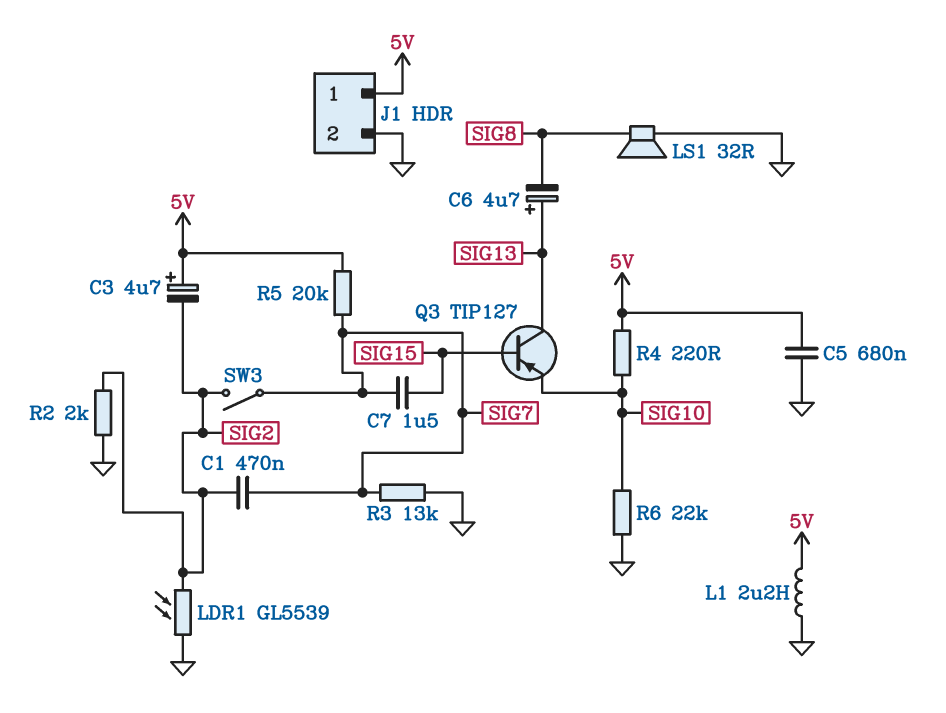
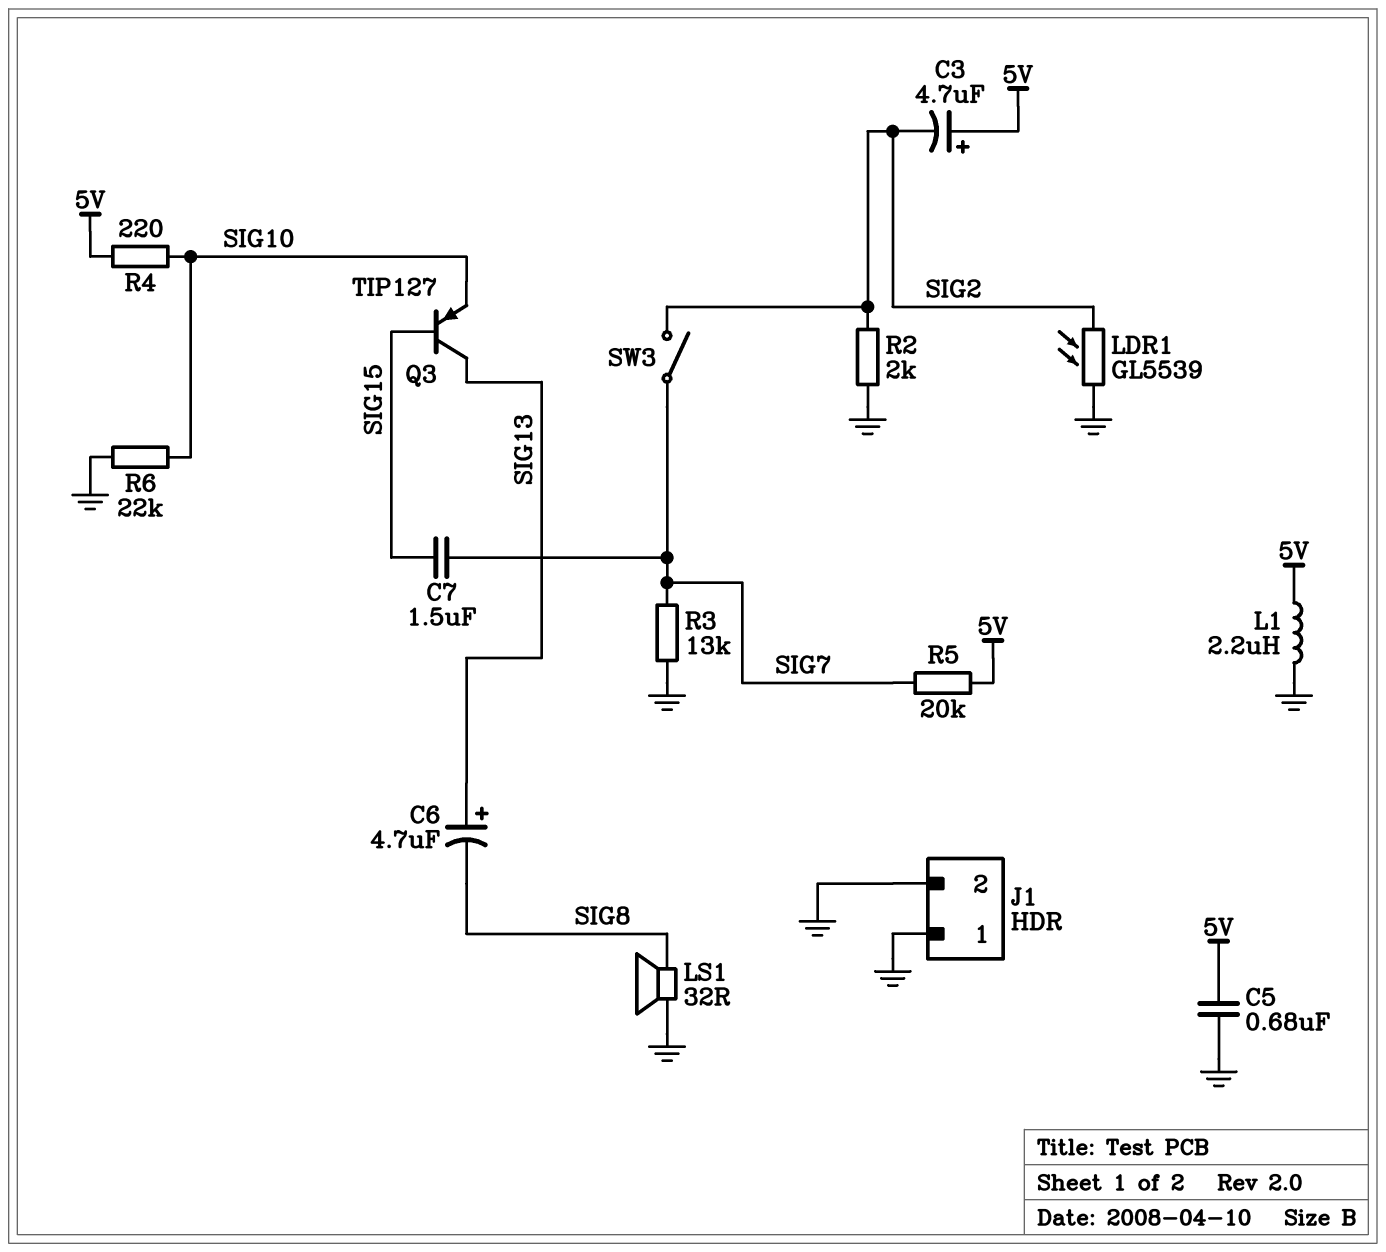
C1: 470nF (SIG2, SIG7) -> none
J1 pin 1: 5V -> GND

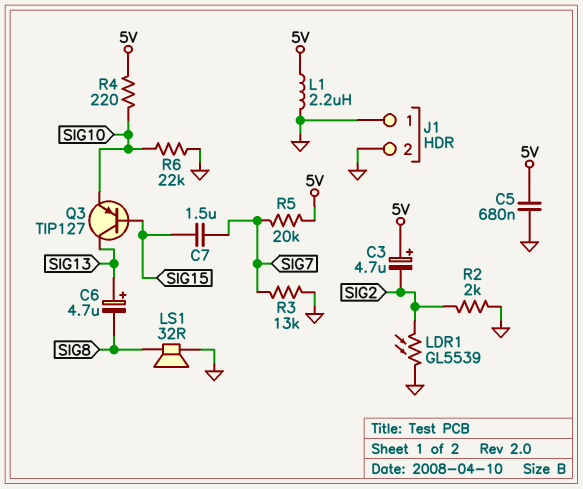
SW3: switch (SIG2, SIG7) -> none

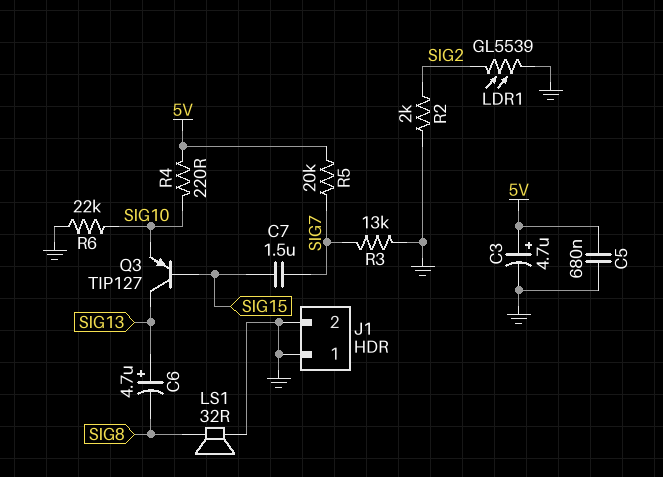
C3: 4.7uF (plus 5V, minus SIG2) -> 4.7uF (plus 5V, minus GND)
L1: 2.2uH (5V, GND) -> none

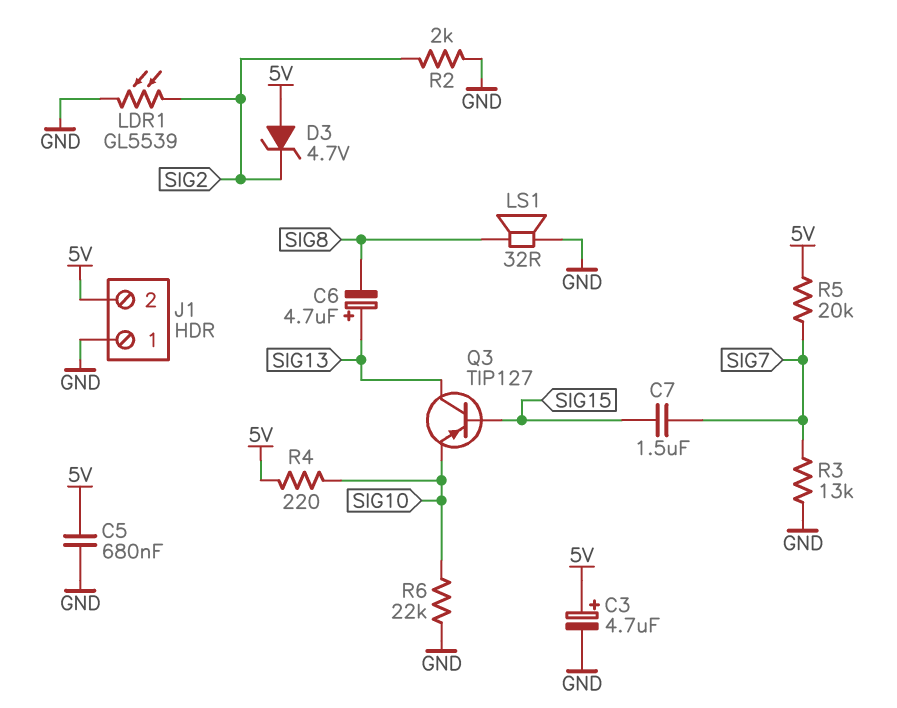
D3: none -> zener 4.7V (A 5V, K SIG2)
J1 pin 2: GND -> 5V

